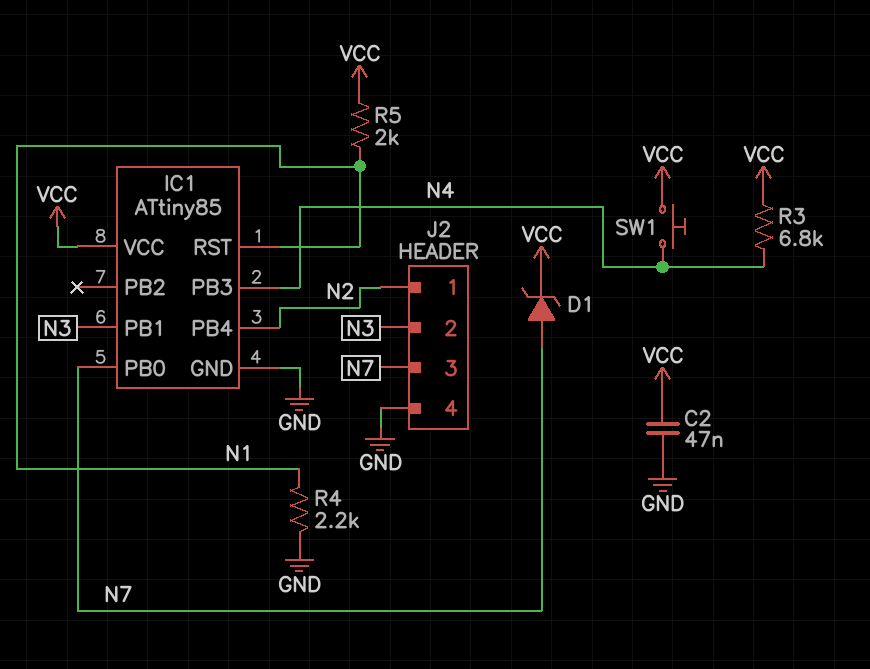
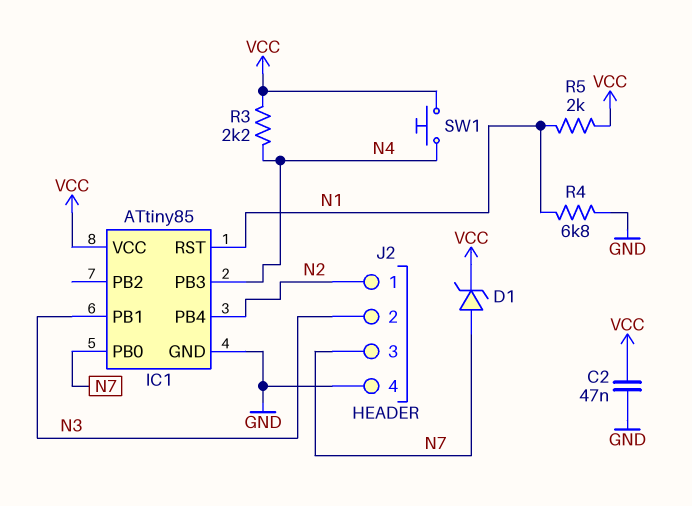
R3: 6.8k (N4, VCC) -> 2.2k (N4, VCC)
R4: 2.2k (GND, N1) -> 6.8k (GND, N1)

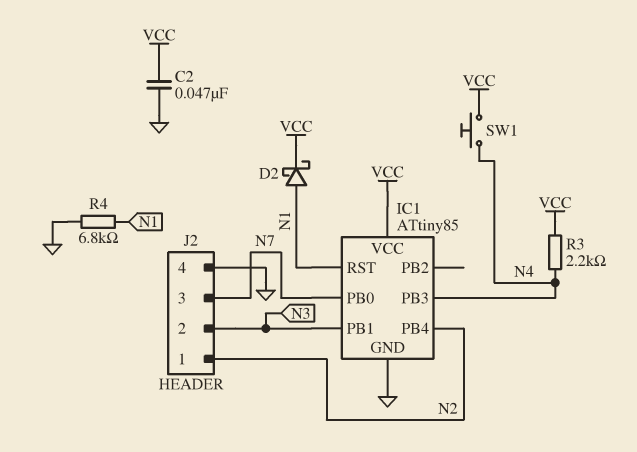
D1: zener (A N7, K VCC) -> none
D2: none -> schottky (A N1, K VCC)
R5: 2k (N1, VCC) -> none

